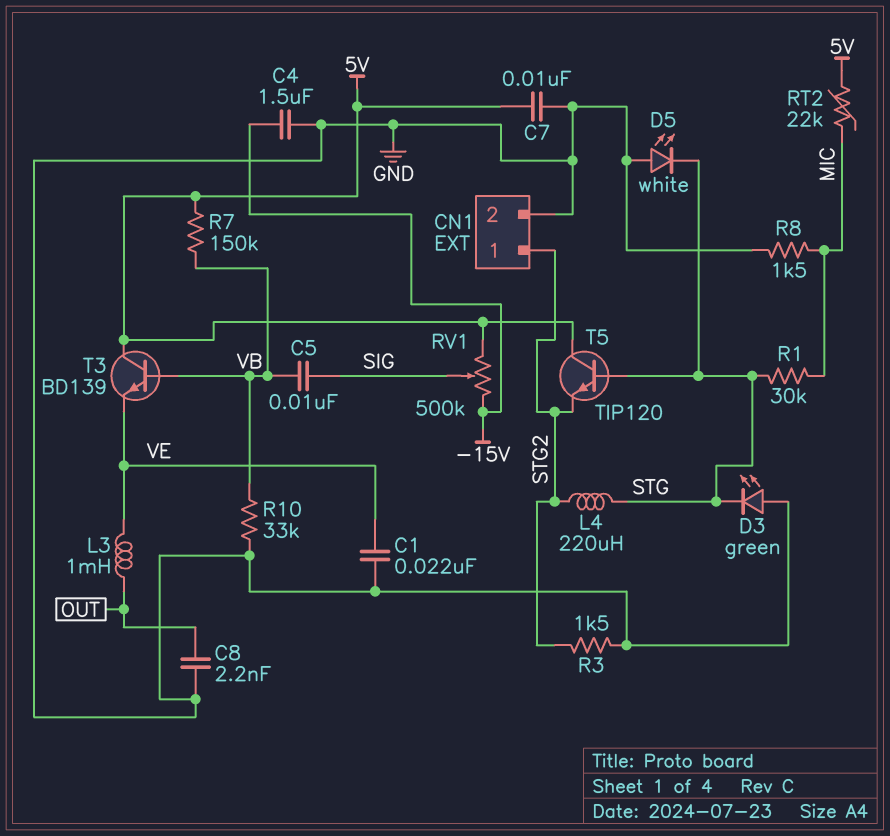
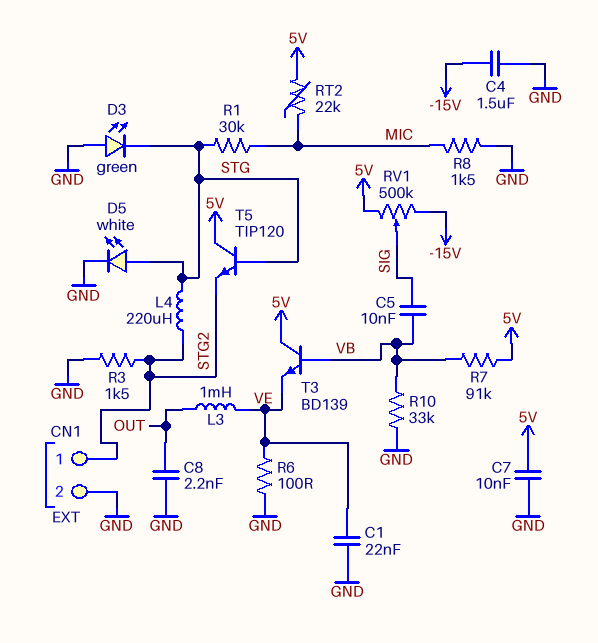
D5: LED white (A GND, K STG) -> LED white (A STG, K GND)
R6: none -> 100 (GND, VE)
R7: 150k (5V, VB) -> 91k (5V, VB)

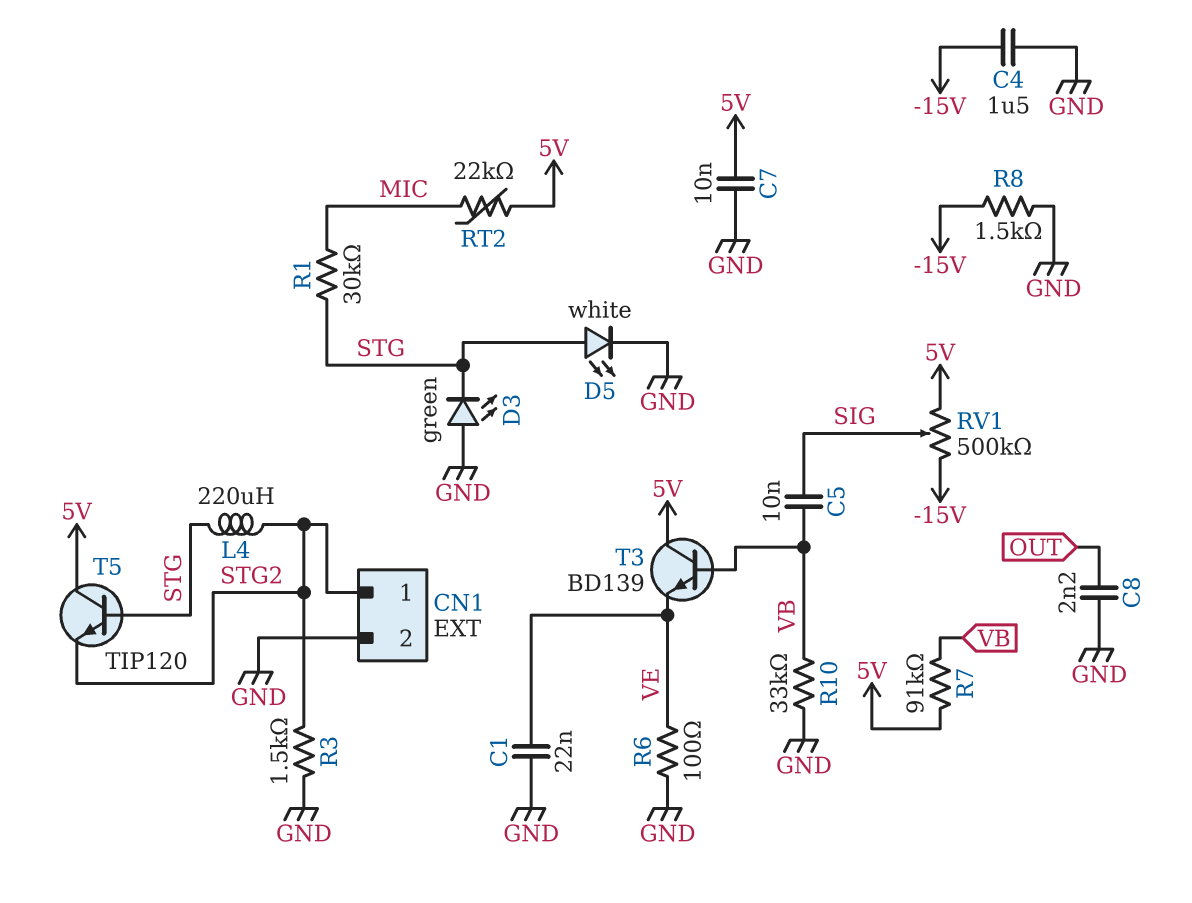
L3: 1mH (OUT, VE) -> none
R8: 1.5k (GND, MIC) -> 1.5k (-15V, GND)

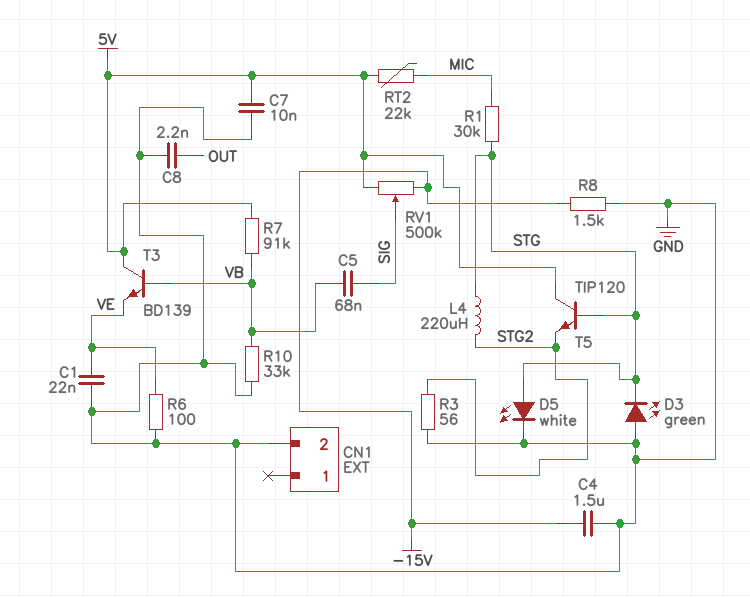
C5: 10nF (SIG, VB) -> 68nF (SIG, VB)
CN1 pin 1: STG2 -> none
R3: 1.5k (GND, STG2) -> 56 (GND, STG2)

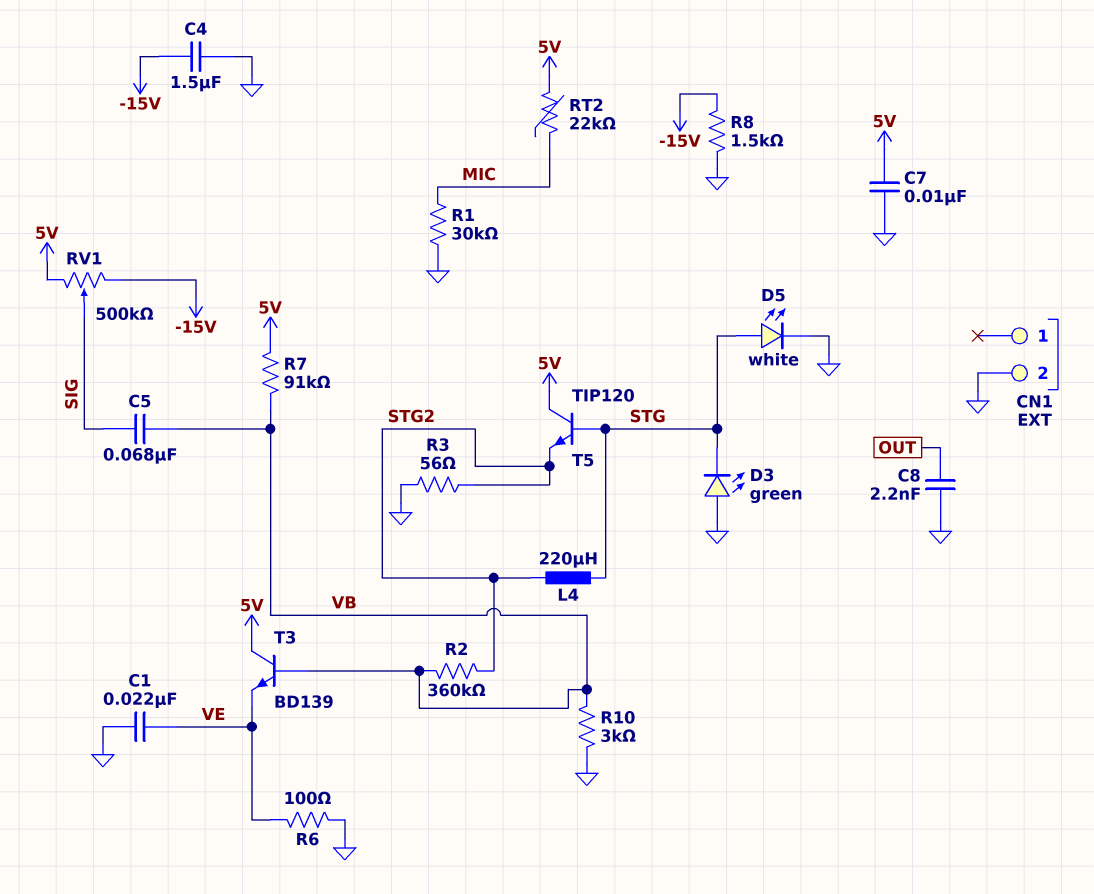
R1: 30k (MIC, STG) -> 30k (GND, MIC)
R2: none -> 360k (STG2, VB)
R10: 33k (GND, VB) -> 3k (GND, VB)

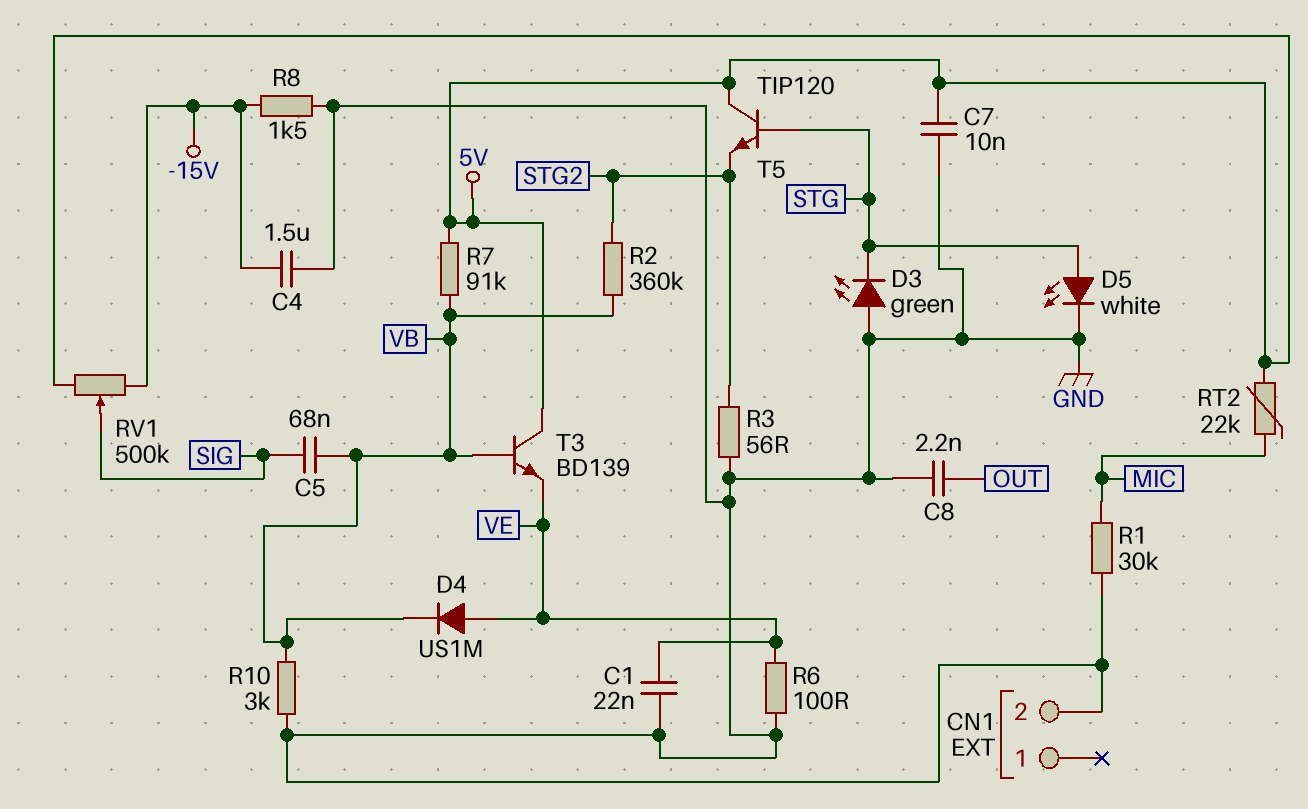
D4: none -> diode US1M (A VE, K VB)
L4: 220uH (STG, STG2) -> none

